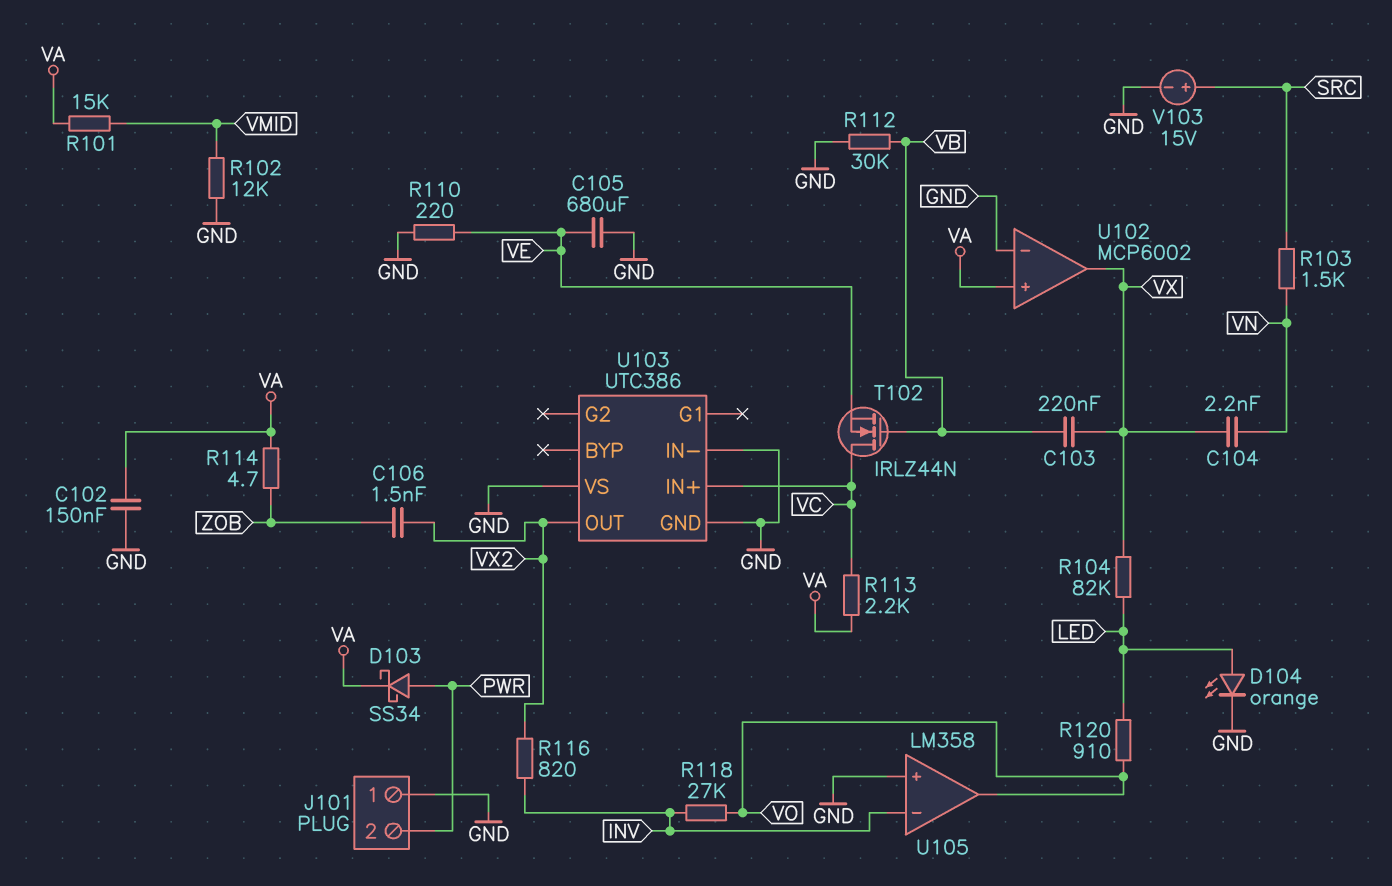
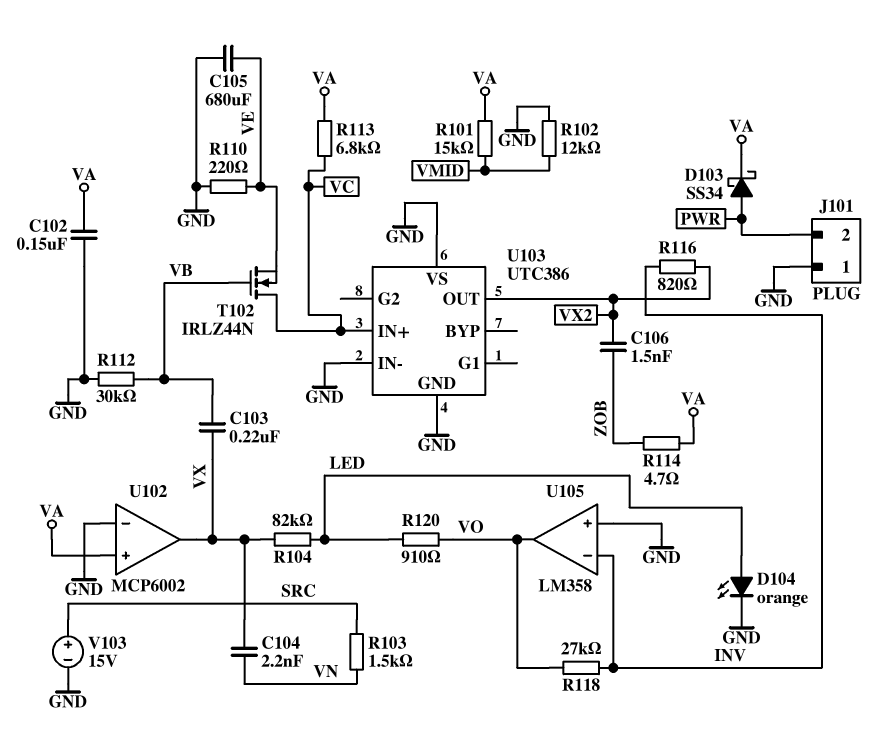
R113: 2.2k (VA, VC) -> 6.8k (VA, VC)

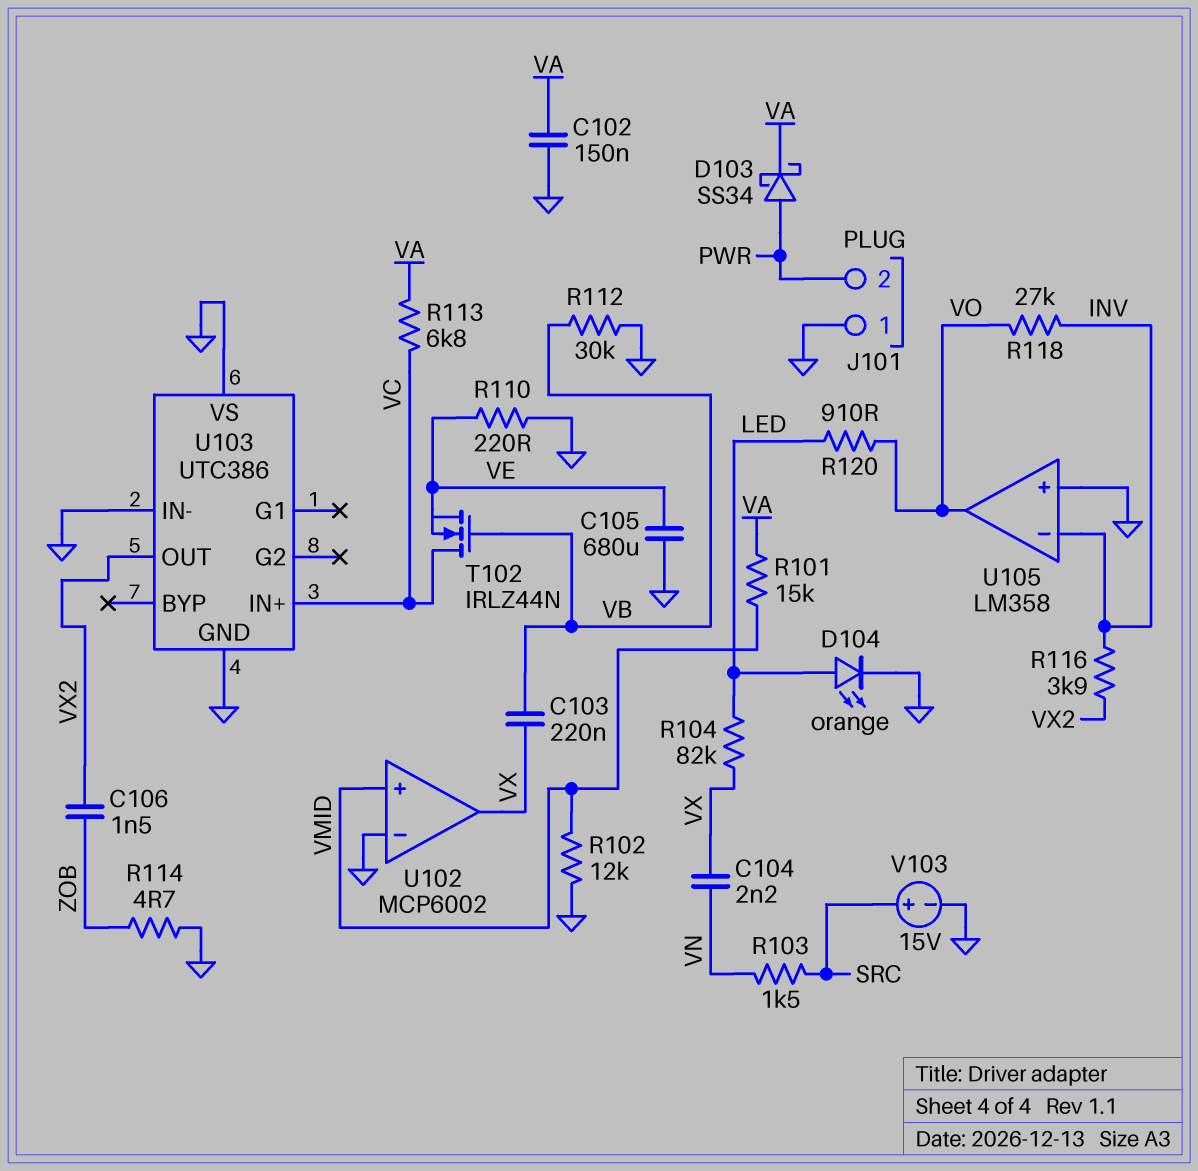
R114: 4.7 (VA, ZOB) -> 4.7 (GND, ZOB)
R116: 820 (INV, VX2) -> 3.9k (INV, VX2)
U102 pin in+: VA -> VMID

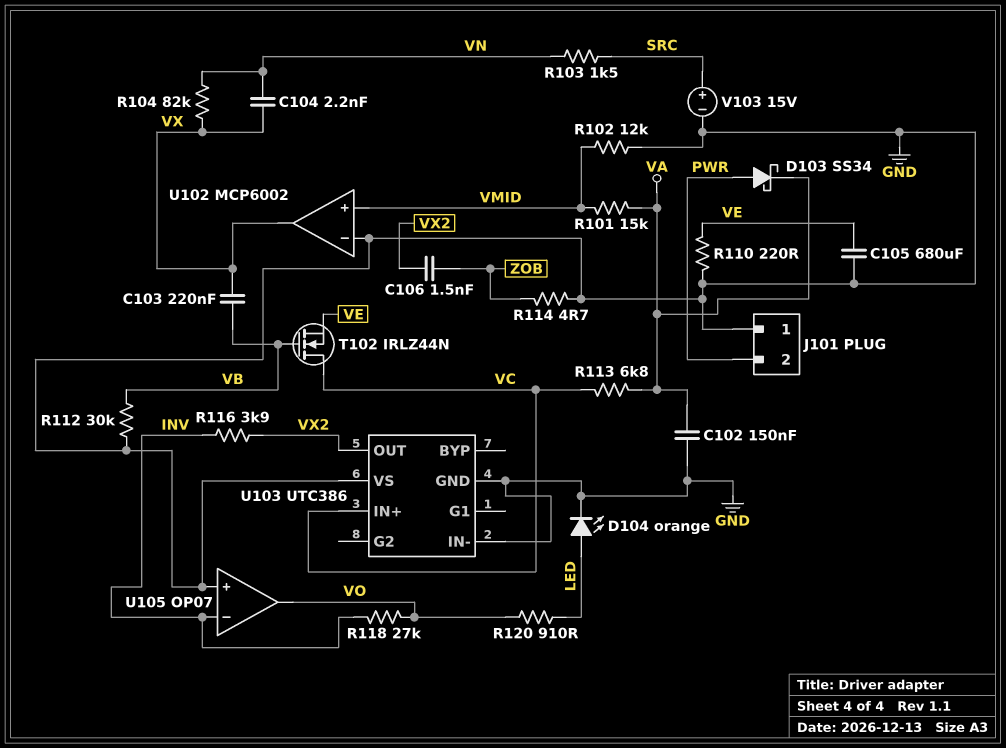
R104: 82k (LED, VX) -> 82k (VN, VX)
U105: LM358 -> OP07

